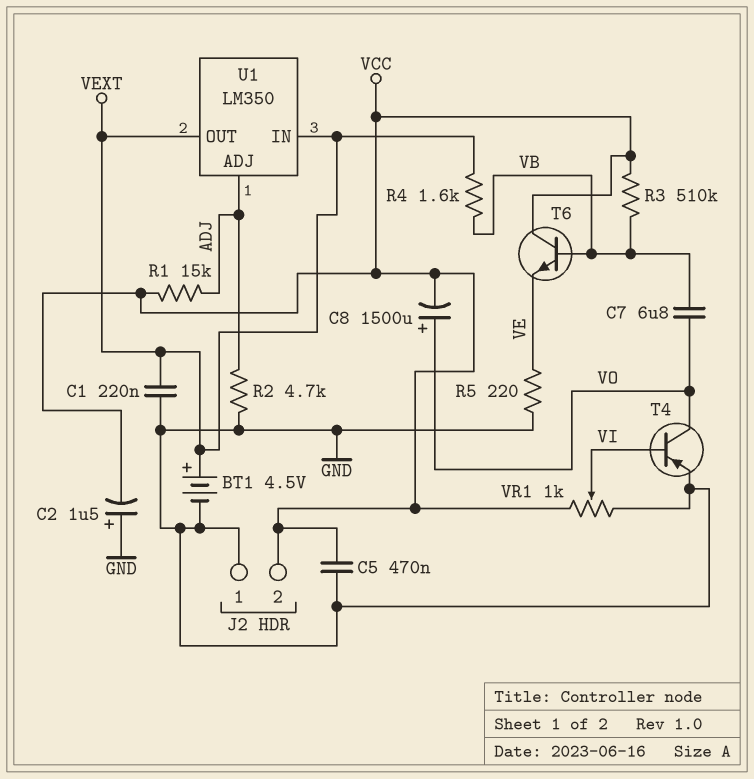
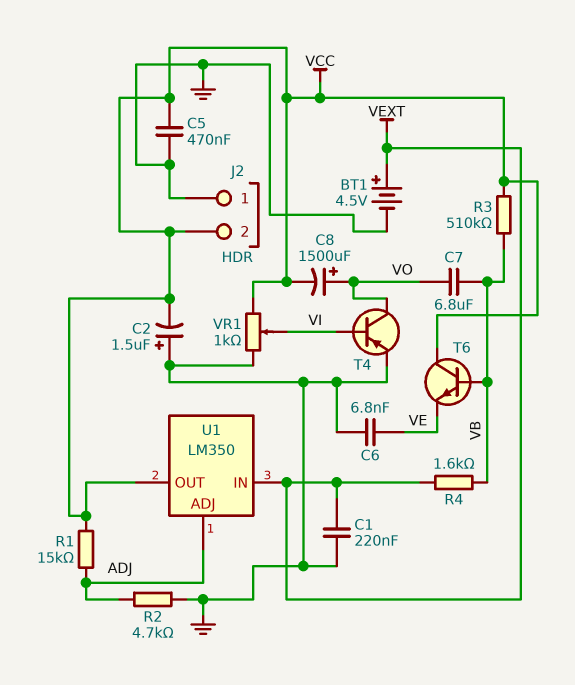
C6: none -> 6.8nF (GND, VE)
R5: 220 (GND, VE) -> none
U1 pin OUT: VEXT -> VCC

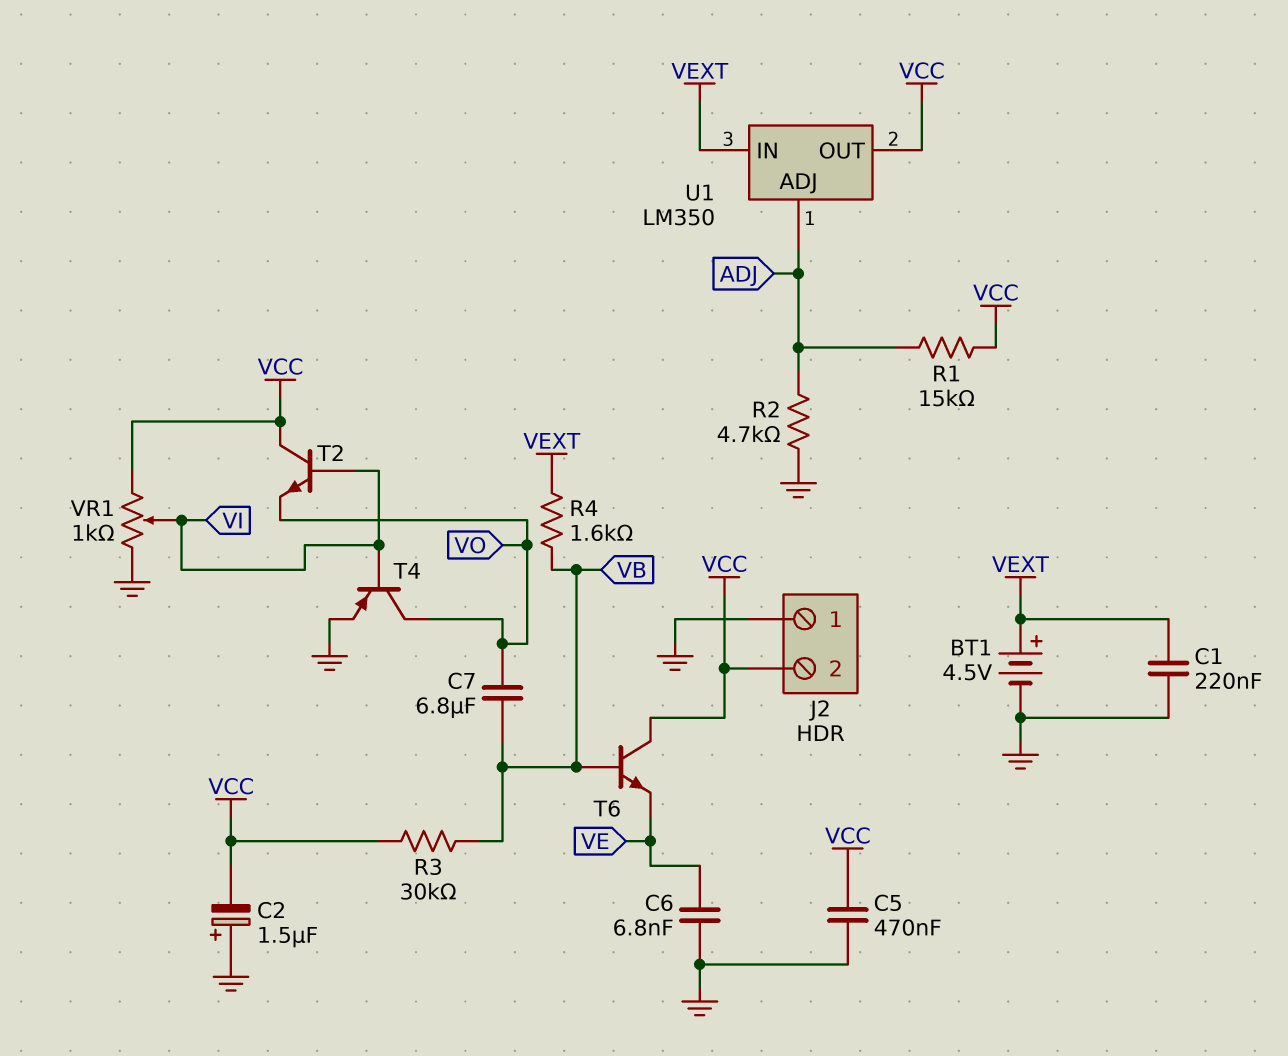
C8: 1500uF (plus VO, minus VCC) -> none
R3: 510k (VB, VCC) -> 30k (VB, VCC)
T2: none -> NPN (B VI, C VCC, E VO)

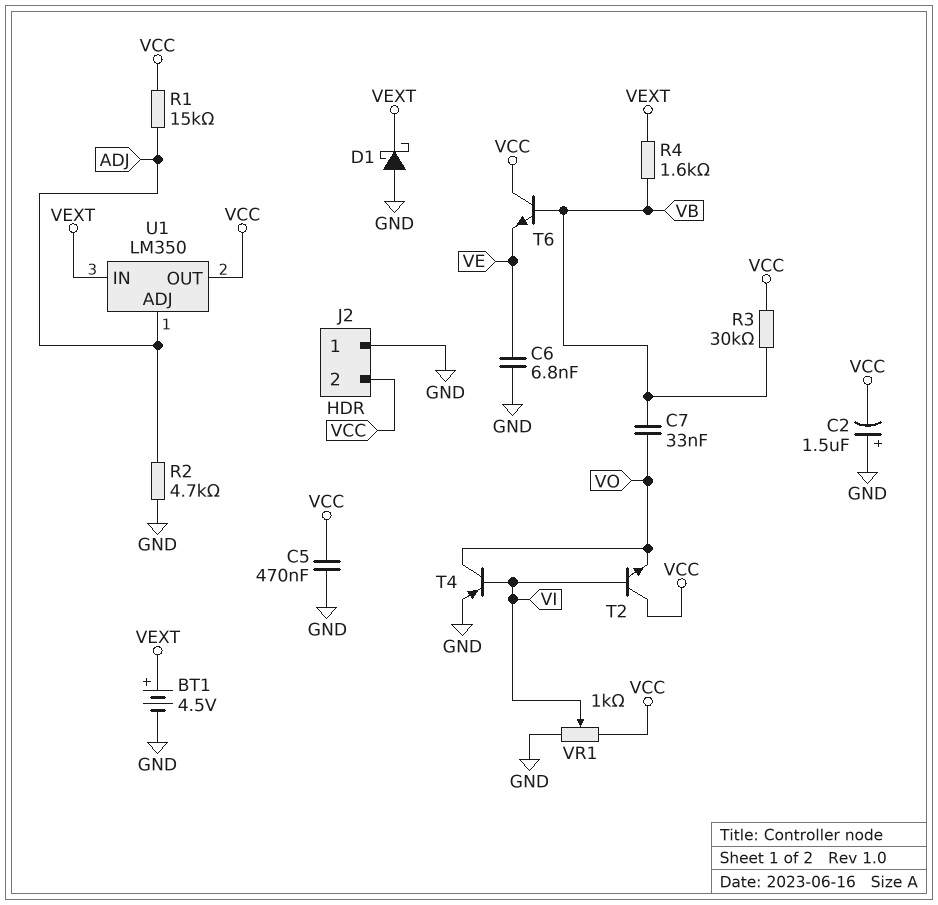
C1: 220nF (GND, VEXT) -> none
C7: 6.8uF (VB, VO) -> 33nF (VB, VO)
D1: none -> schottky (A GND, K VEXT)

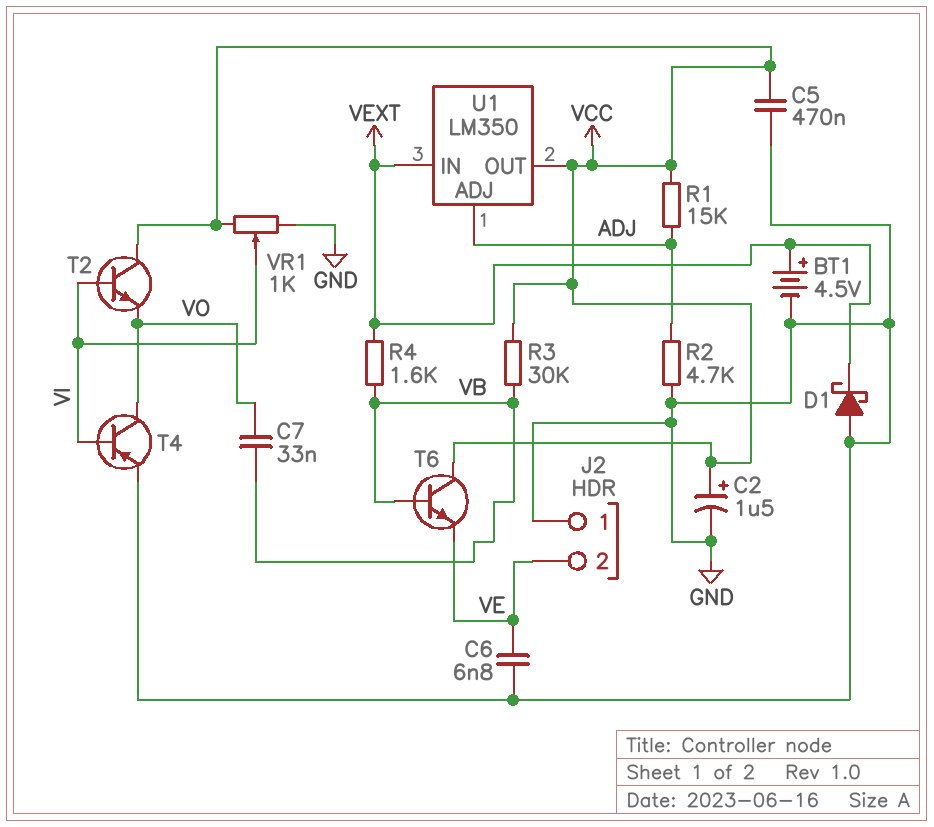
C2: 1.5uF (plus GND, minus VCC) -> 1.5uF (plus VCC, minus GND)
J2 pin 2: VCC -> VE

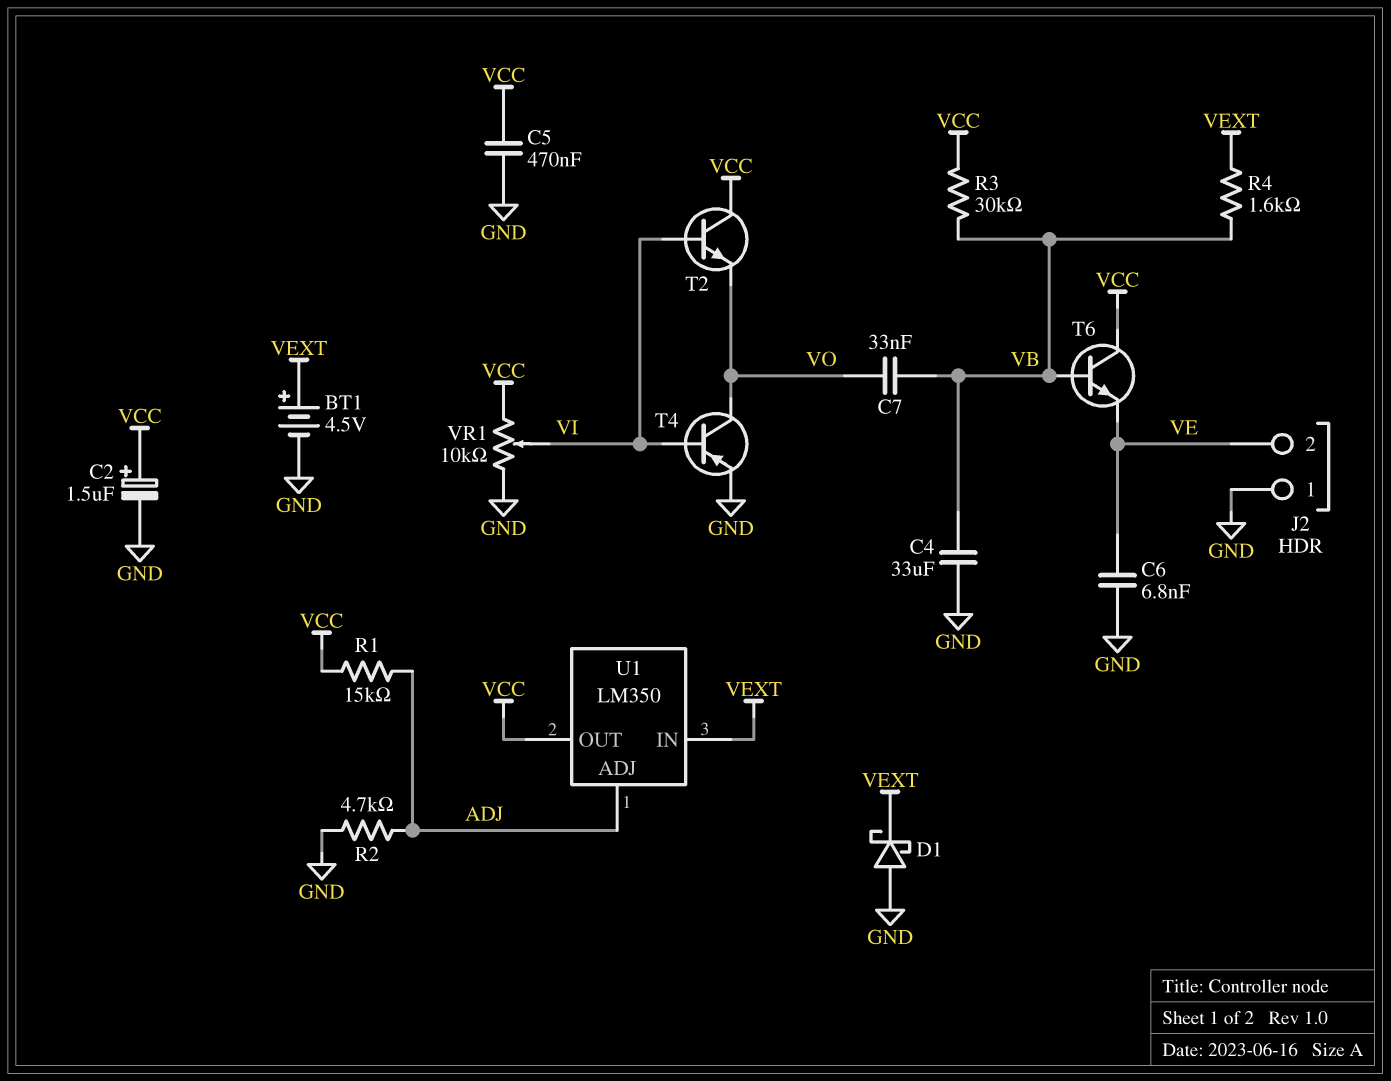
C4: none -> 33uF (GND, VB)
VR1: 1k (GND, VCC, wiper VI) -> 10k (GND, VCC, wiper VI)

